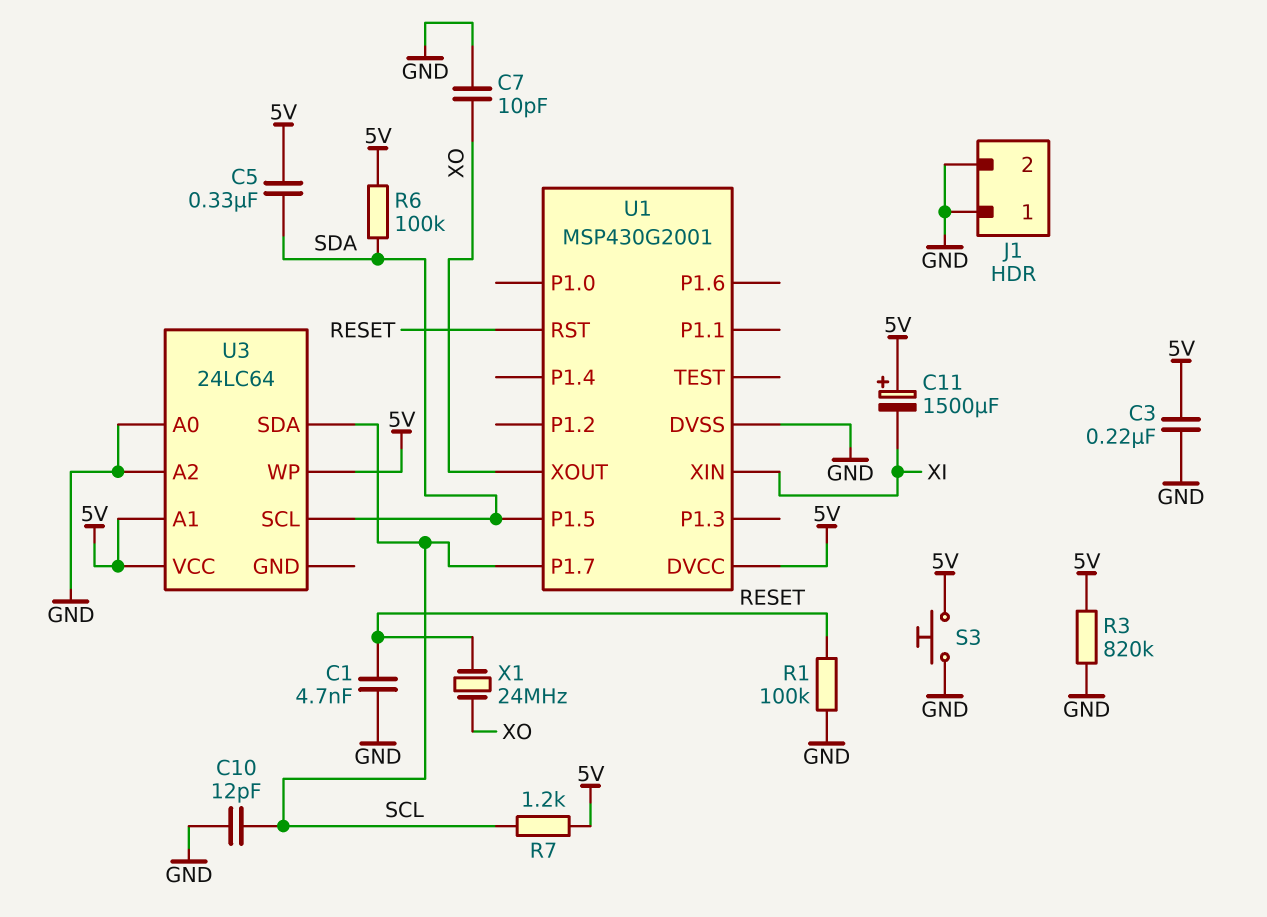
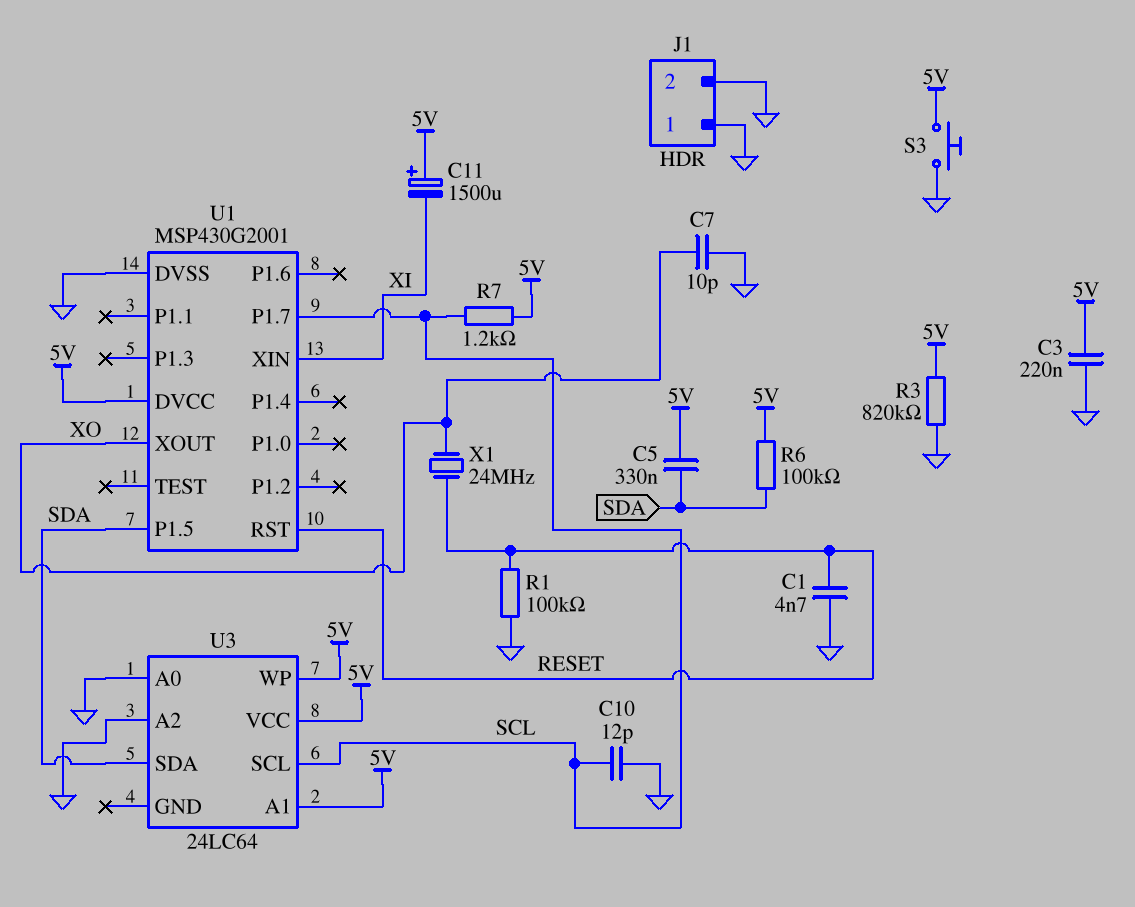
U3 pin SCL: SDA -> SCL
U3 pin SDA: SCL -> SDA

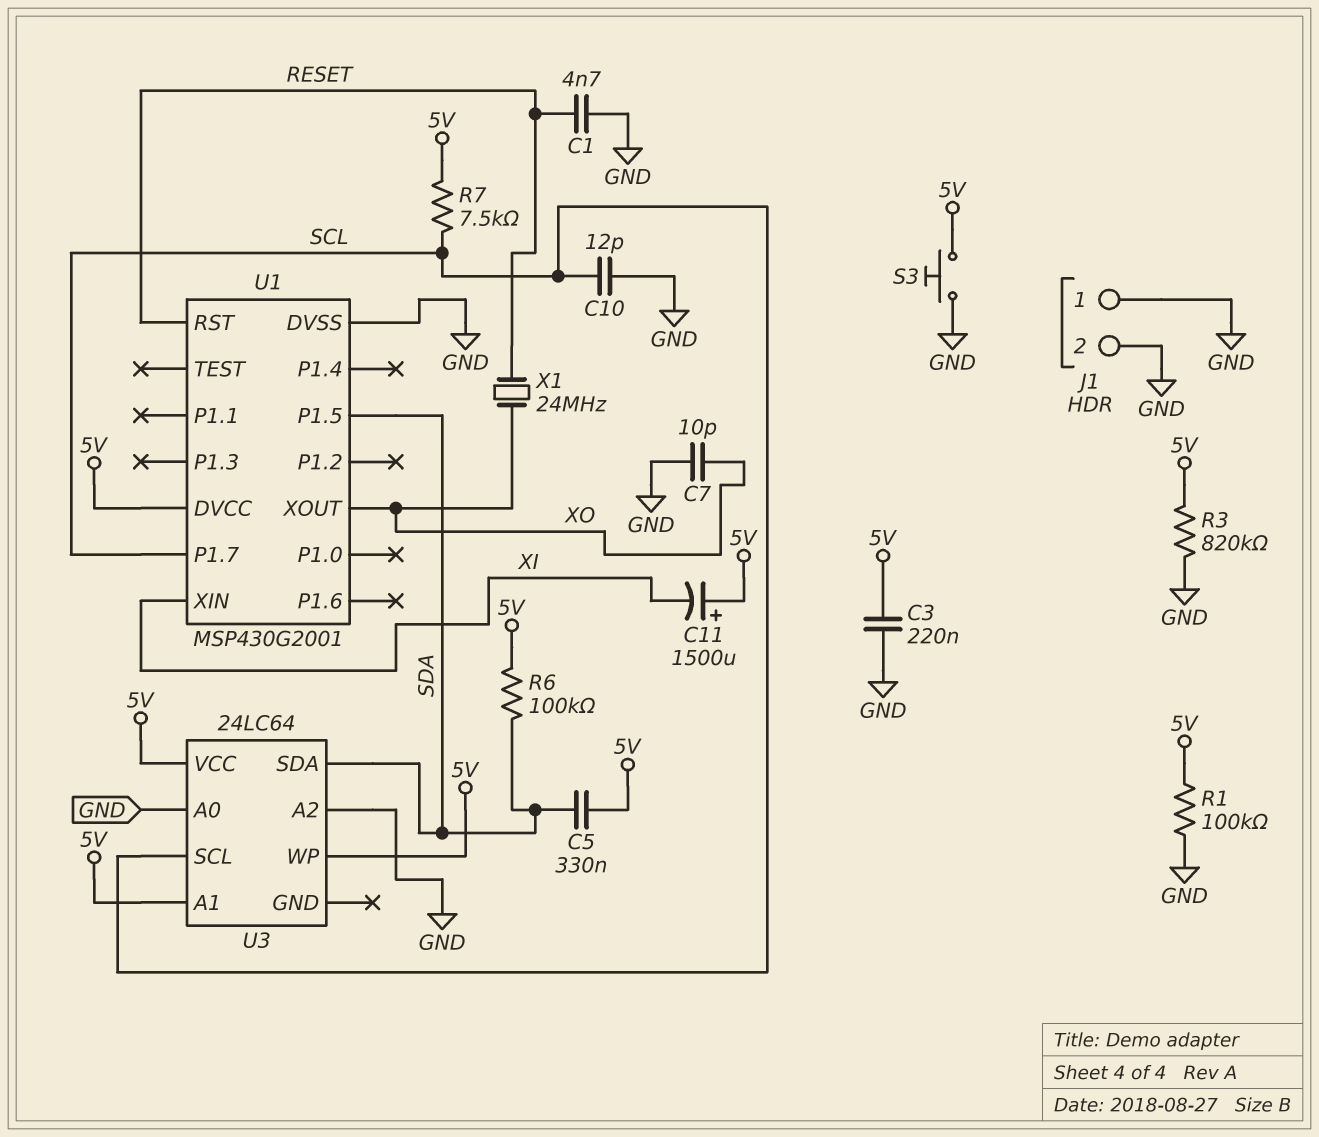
R1: 100k (GND, RESET) -> 100k (5V, GND)
R7: 1.2k (5V, SCL) -> 7.5k (5V, SCL)

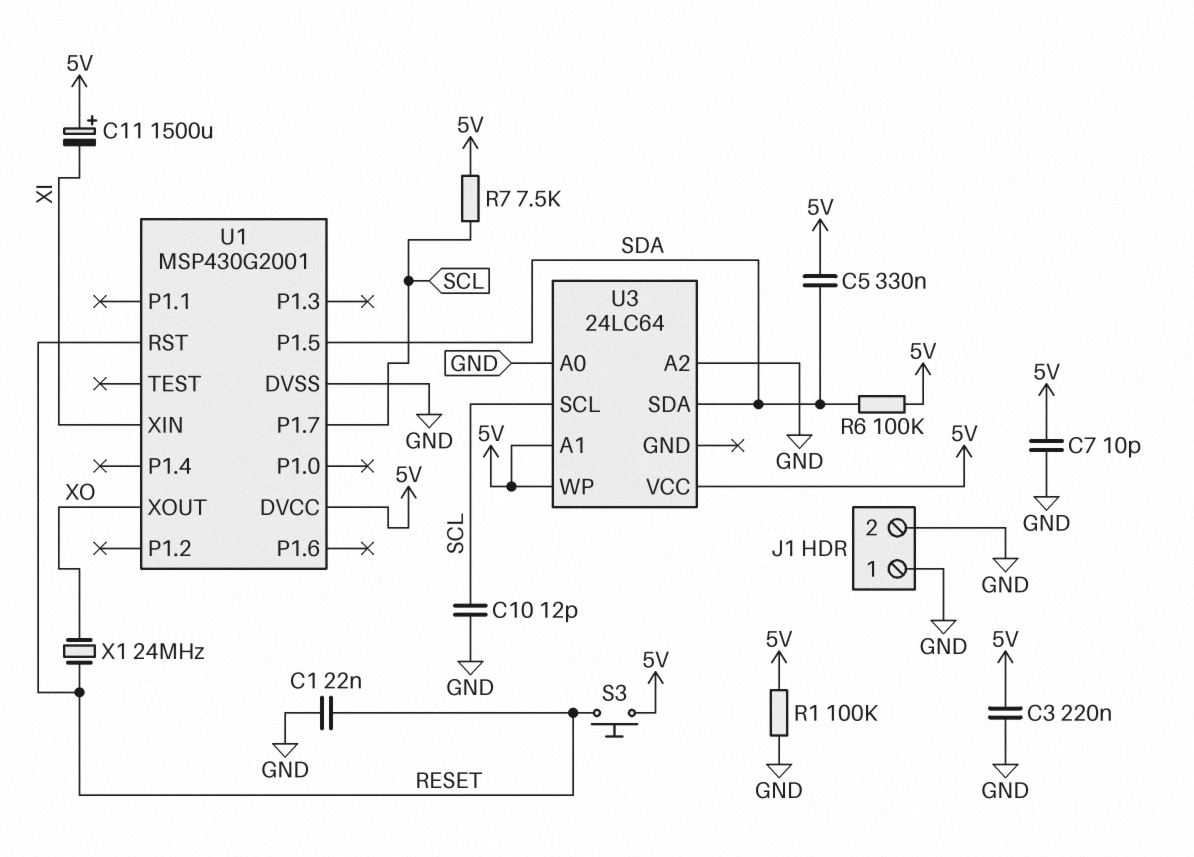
C1: 4.7nF (GND, RESET) -> 22nF (GND, RESET)
C7: 10pF (GND, XO) -> 10pF (5V, GND)
R3: 820k (5V, GND) -> none
S3: button (5V, GND) -> button (5V, RESET)

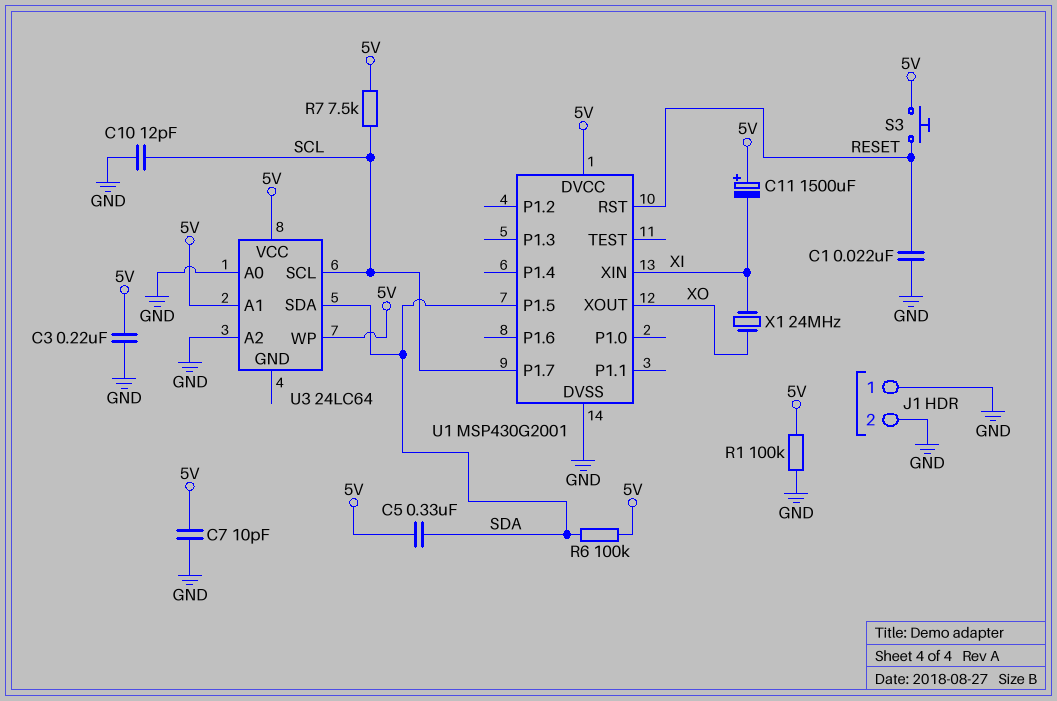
X1: 24MHz (RESET, XO) -> 24MHz (XI, XO)

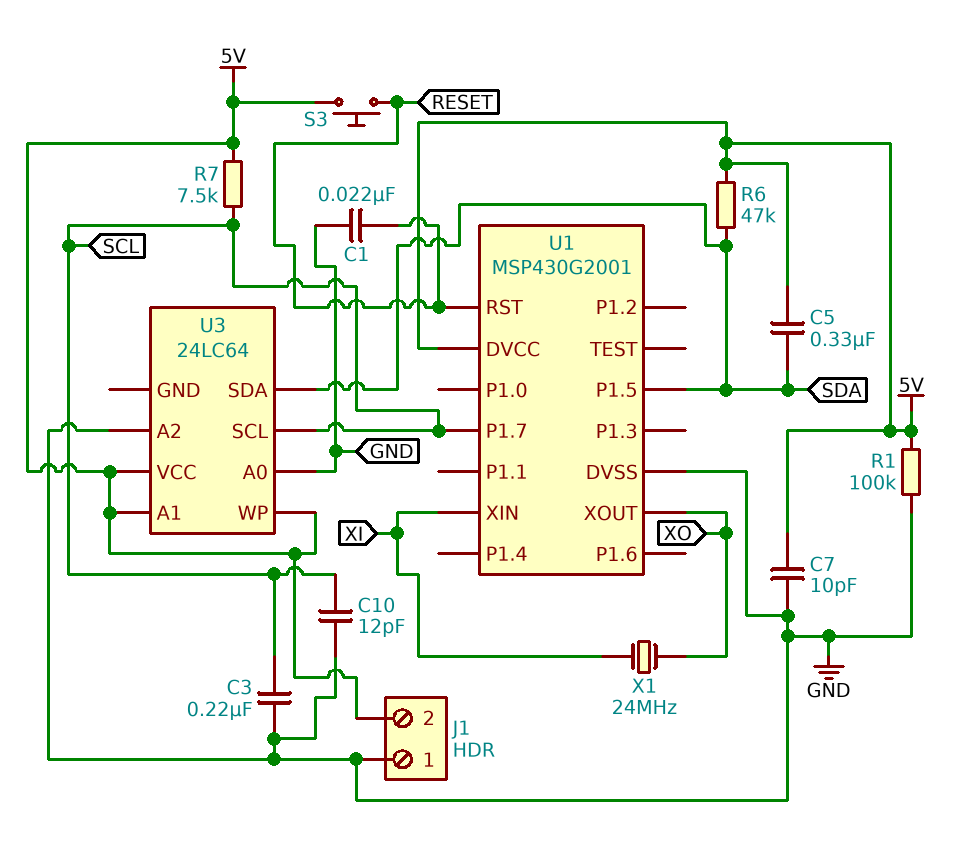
C3: 220nF (5V, GND) -> 220nF (GND, SCL)
C11: 1500uF (plus 5V, minus XI) -> none
J1 pin 2: GND -> 5V
R6: 100k (5V, SDA) -> 47k (5V, SDA)

